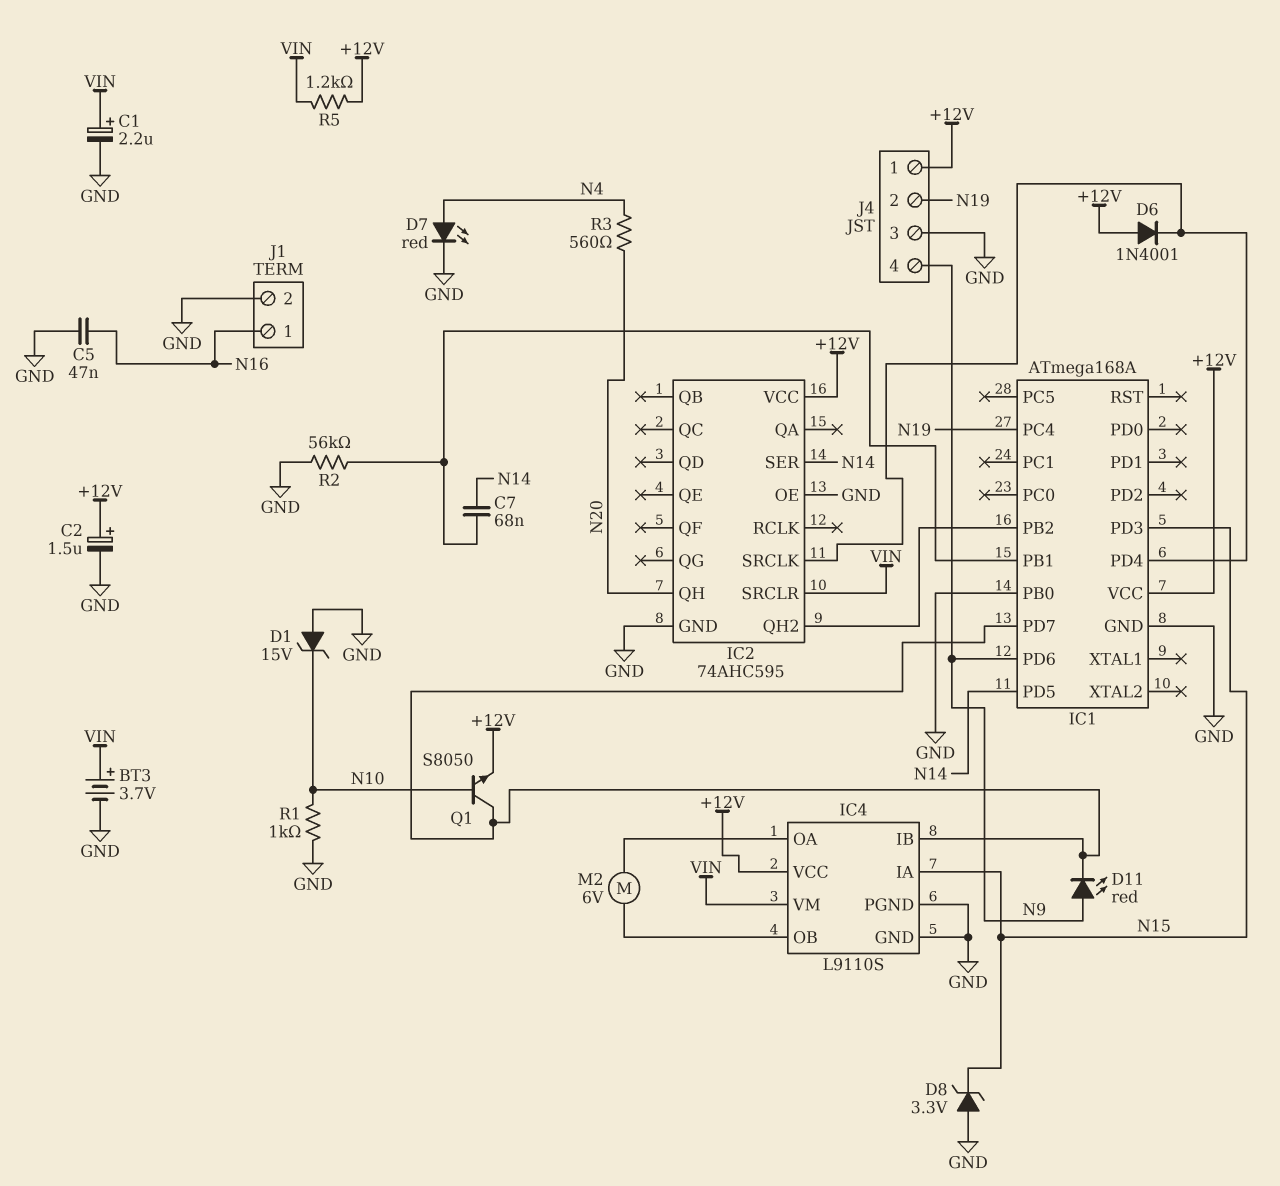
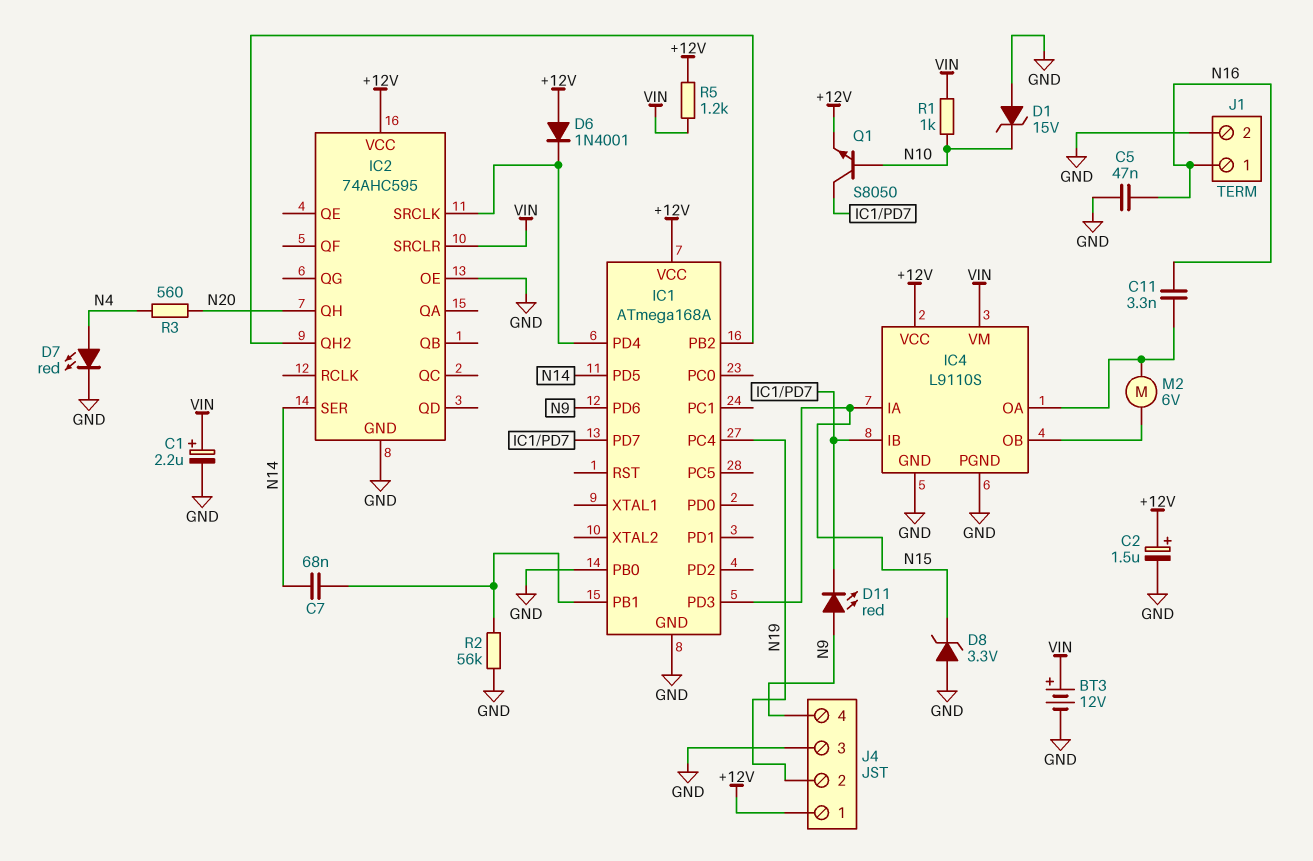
BT3: 3.7V (plus VIN, minus GND) -> 12V (plus VIN, minus GND)
C11: none -> 3.3nF (IC4/OA, N16)
R1: 1k (GND, N10) -> 1k (N10, VIN)

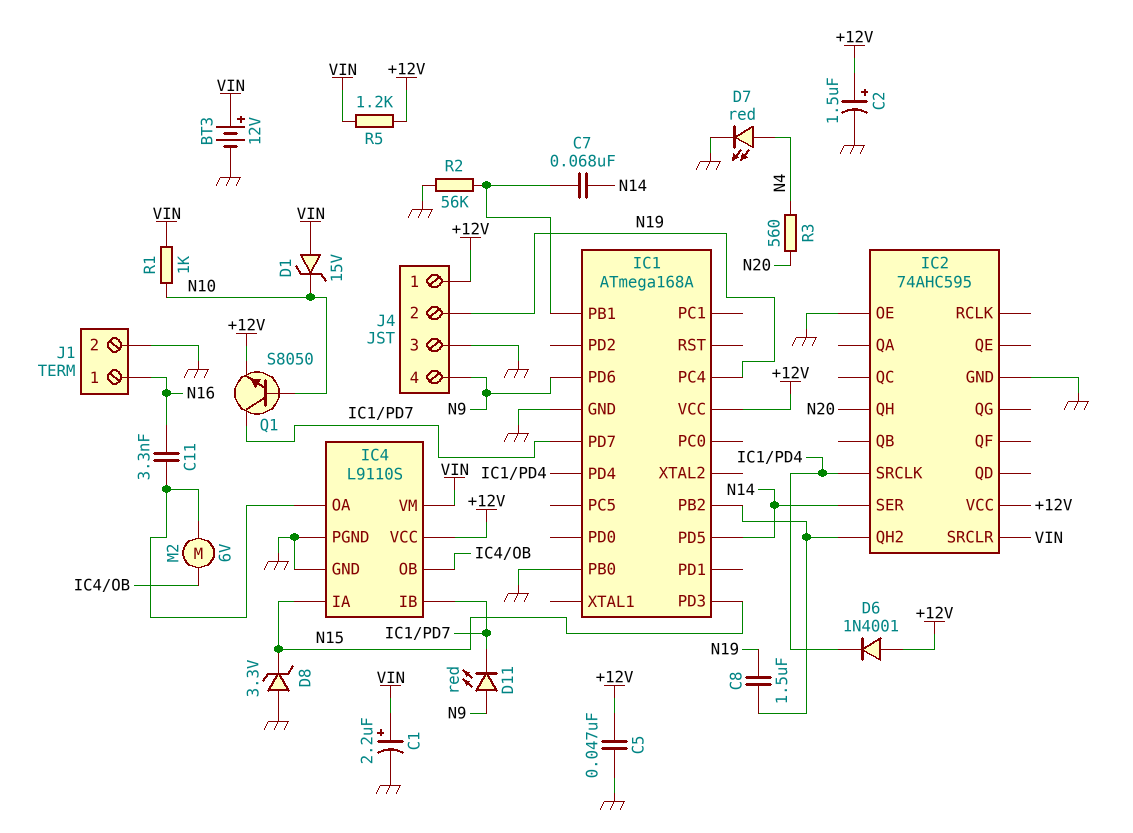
C5: 47nF (GND, N16) -> 47nF (+12V, GND)
C8: none -> 1.5uF (IC1/PB2, N19)
D1: zener 15V (A GND, K N10) -> zener 15V (A VIN, K N10)

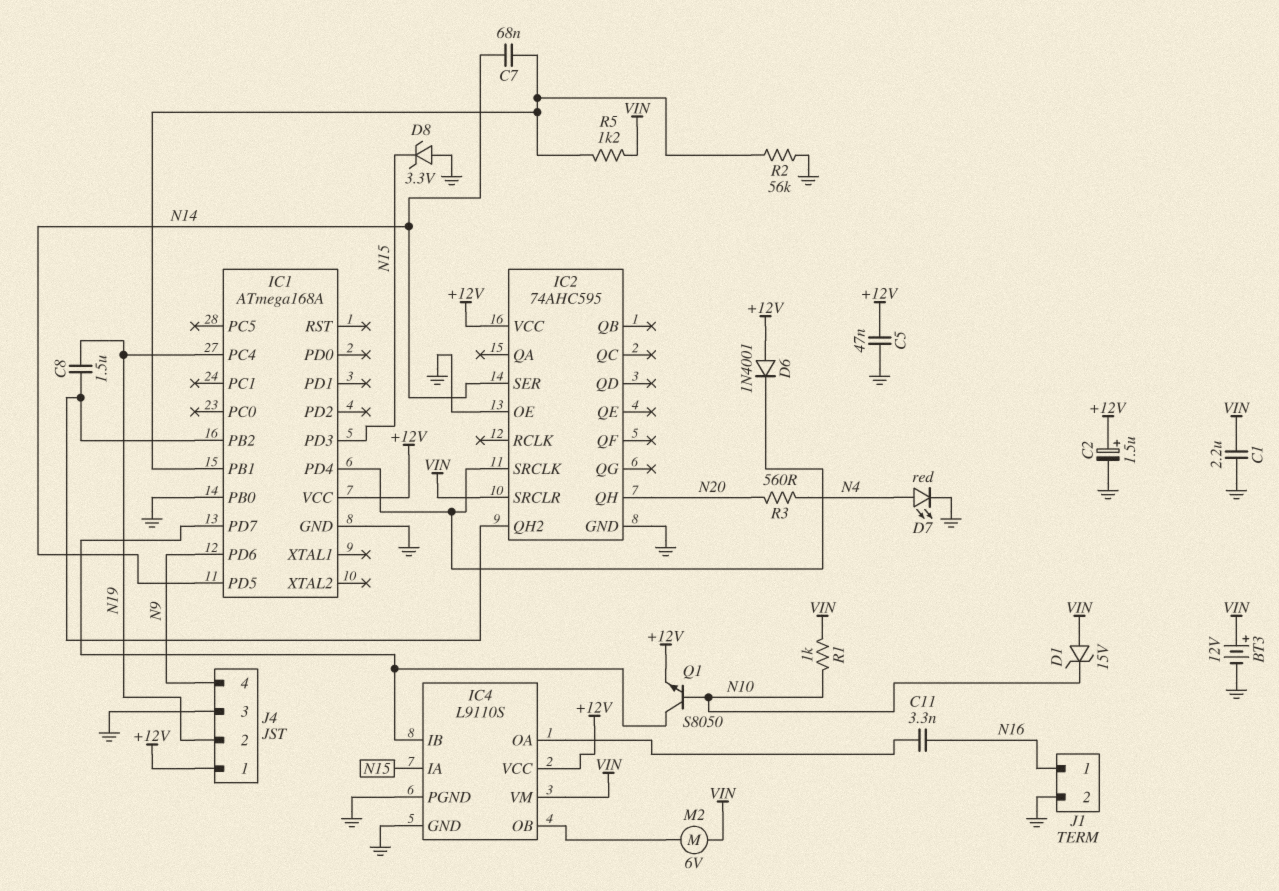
C1: 2.2uF (plus VIN, minus GND) -> 2.2uF (GND, VIN)
D11: LED red (A N9, K IC1/PD7) -> none
M2: motor 6V (IC4/OA, IC4/OB) -> motor 6V (IC4/OB, VIN)
R5: 1.2k (+12V, VIN) -> 1.2k (IC1/PB1, VIN)

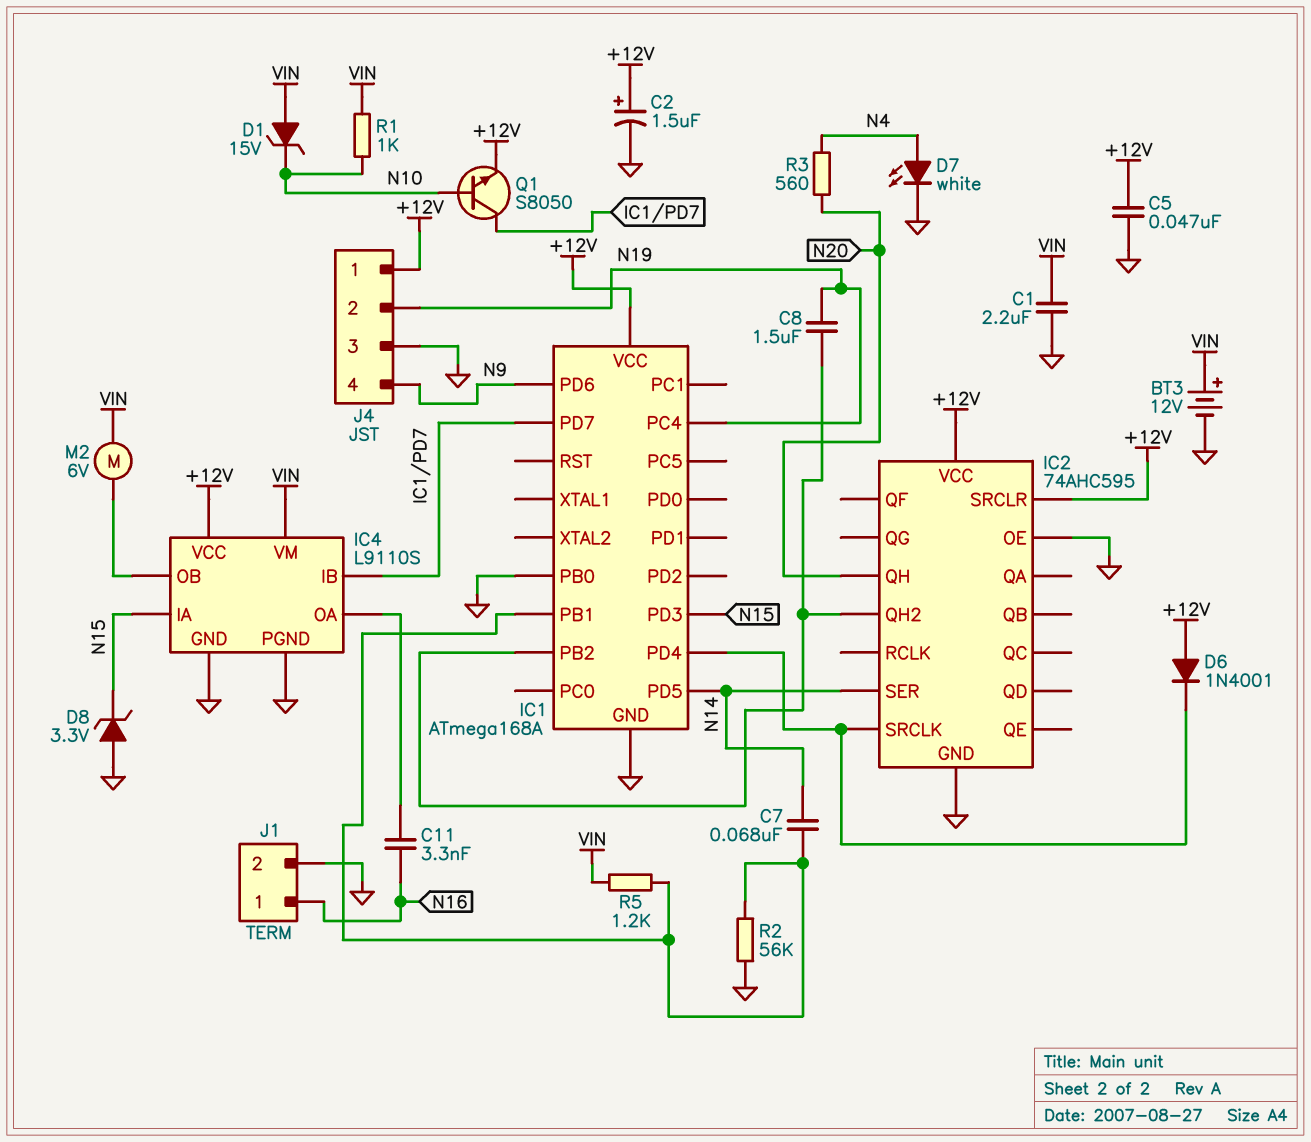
D7: LED red (A N4, K GND) -> LED white (A N4, K GND)
IC2 pin SRCLR: VIN -> +12V

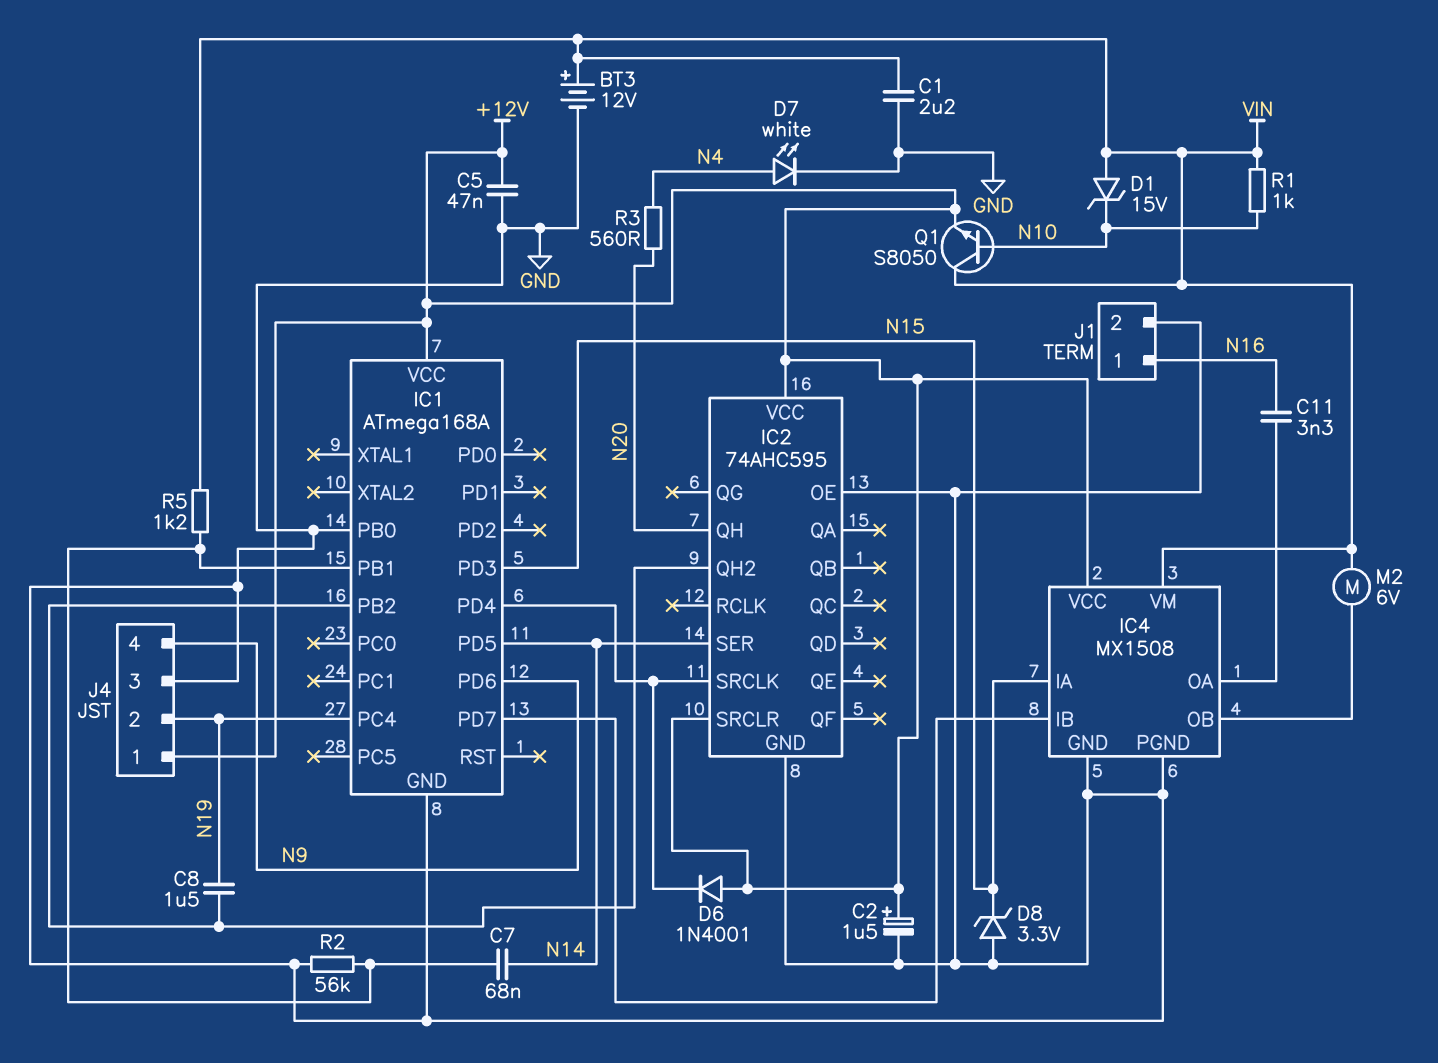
IC4: L9110S -> MX1508
Q1: NPN S8050 (B N10, C IC1/PD7, E +12V) -> NPN S8050 (B N10, C VIN, E +12V)

